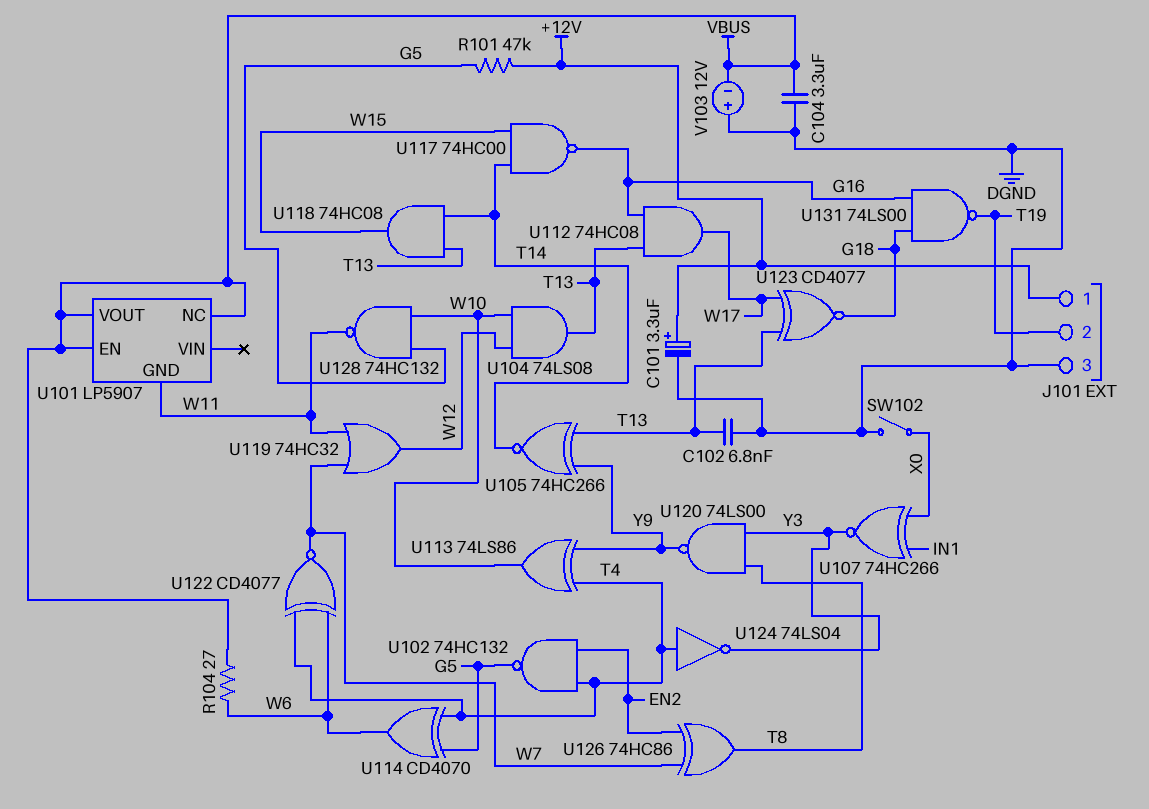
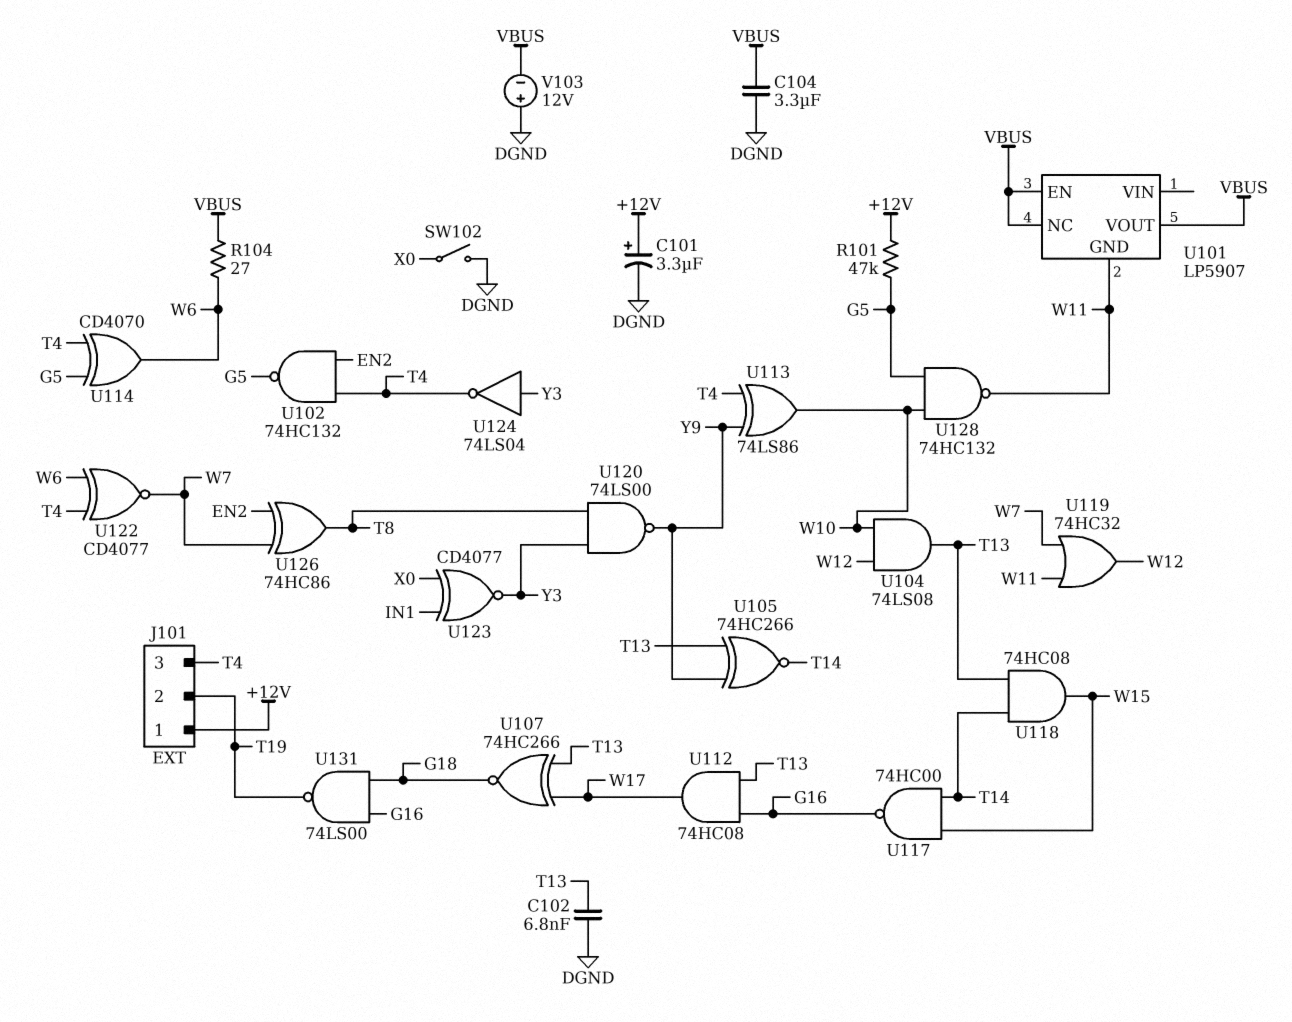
J101 pin 3: DGND -> T4
U107: XNOR 74HC266 (in IN1, in X0, out Y3) -> XNOR 74HC266 (in T13, in W17, out G18)
U123: XNOR CD4077 (in T13, in W17, out G18) -> XNOR CD4077 (in IN1, in X0, out Y3)
U124: NOT 74LS04 (in T4, out Y3) -> NOT 74LS04 (in Y3, out T4)

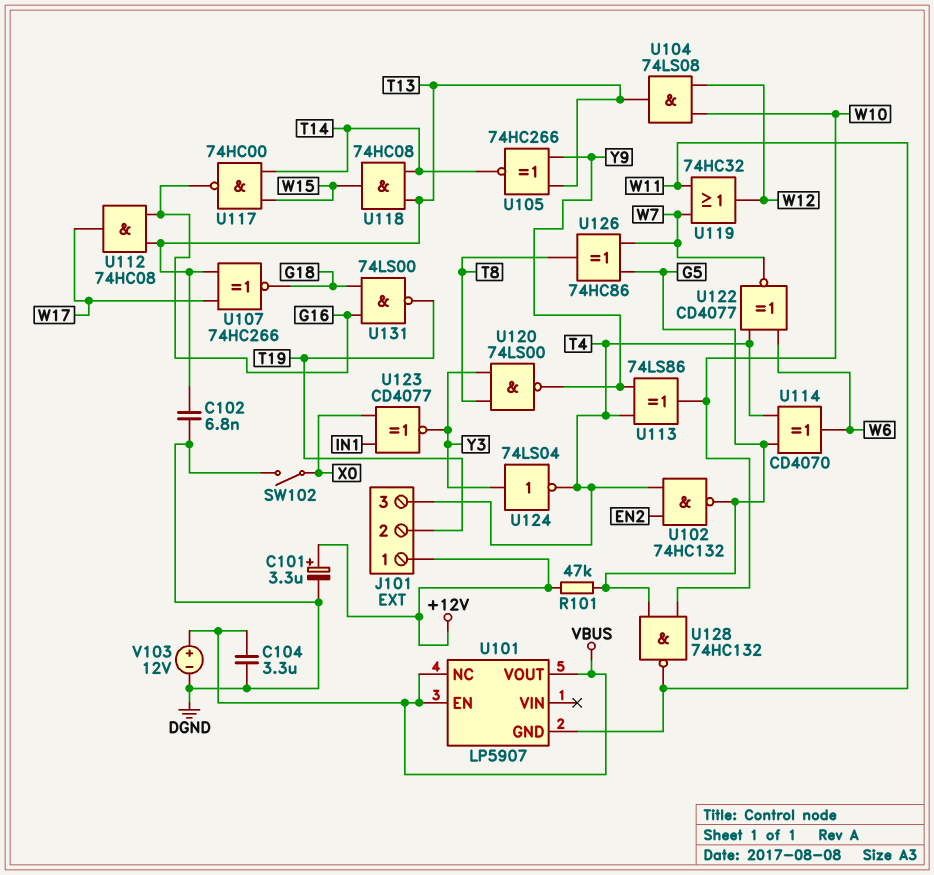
R104: 27 (VBUS, W6) -> none
U126: XOR 74HC86 (in EN2, in W7, out T8) -> XOR 74HC86 (in G5, in W7, out T8)
V103: 12V (plus DGND, minus VBUS) -> 12V (plus VBUS, minus DGND)

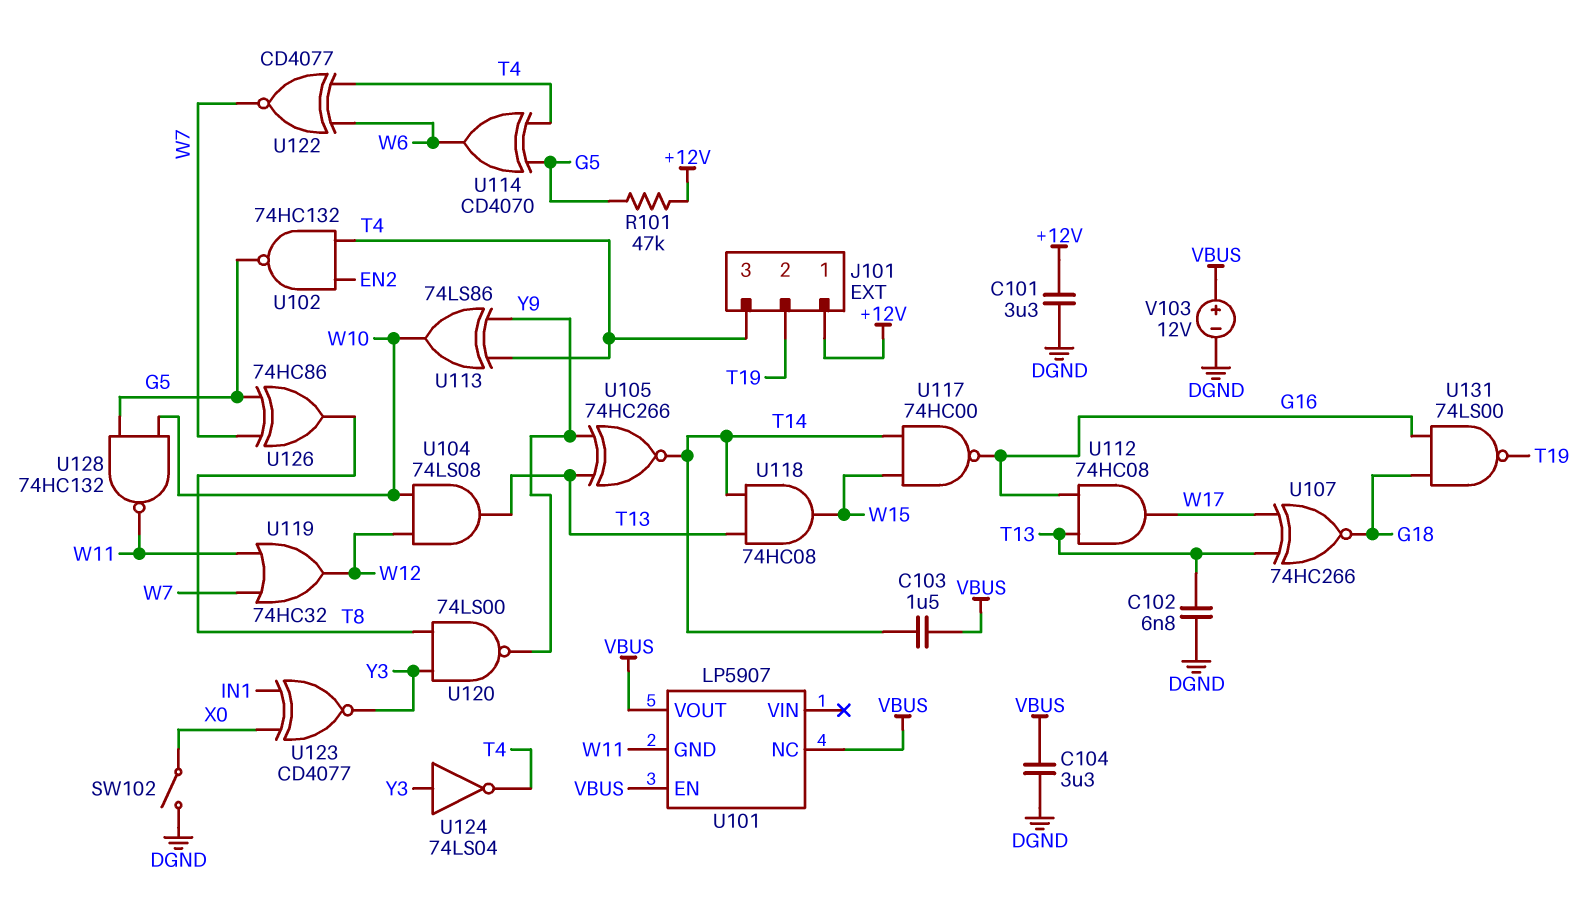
C101: 3.3uF (plus +12V, minus DGND) -> 3.3uF (+12V, DGND)
C103: none -> 1.5uF (T14, VBUS)

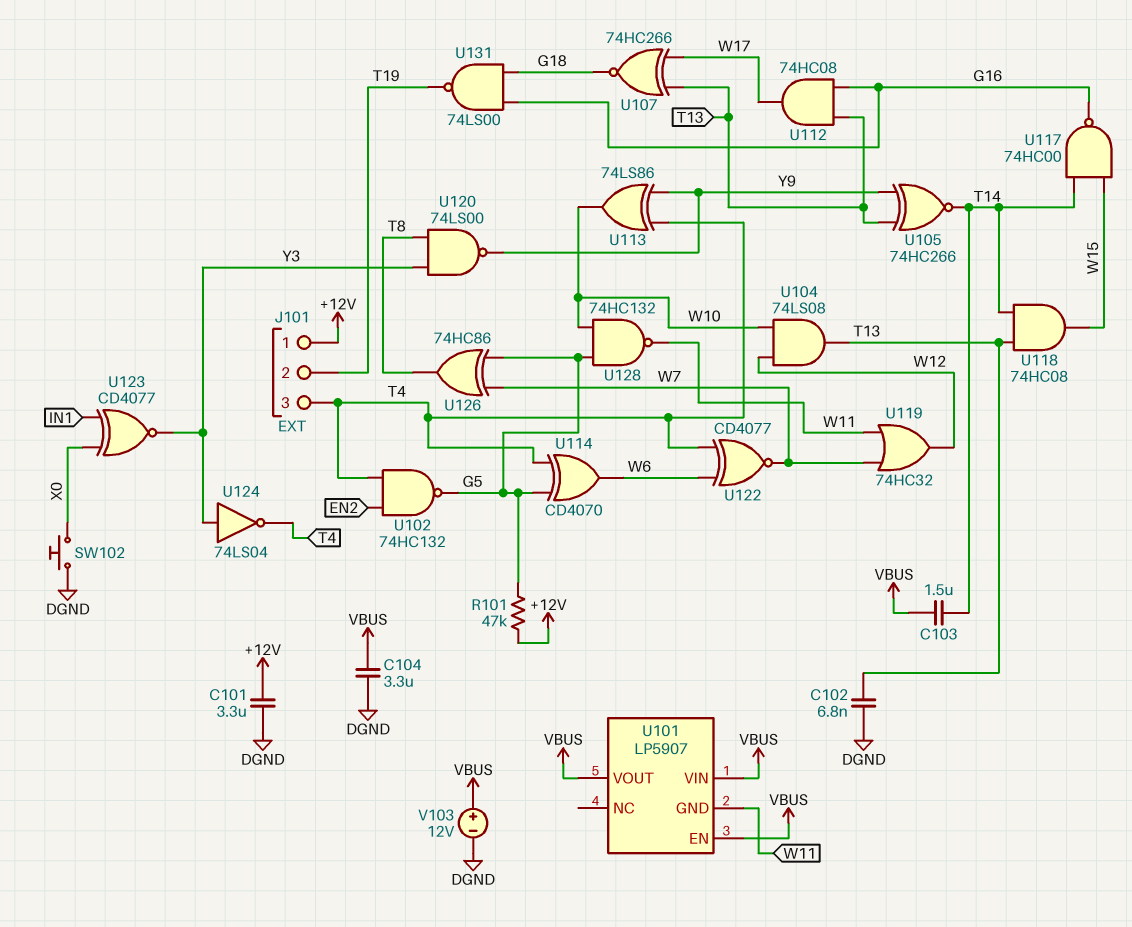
SW102: switch (DGND, X0) -> button (DGND, X0)
U101 pin NC: VBUS -> none
U101 pin VIN: none -> VBUS

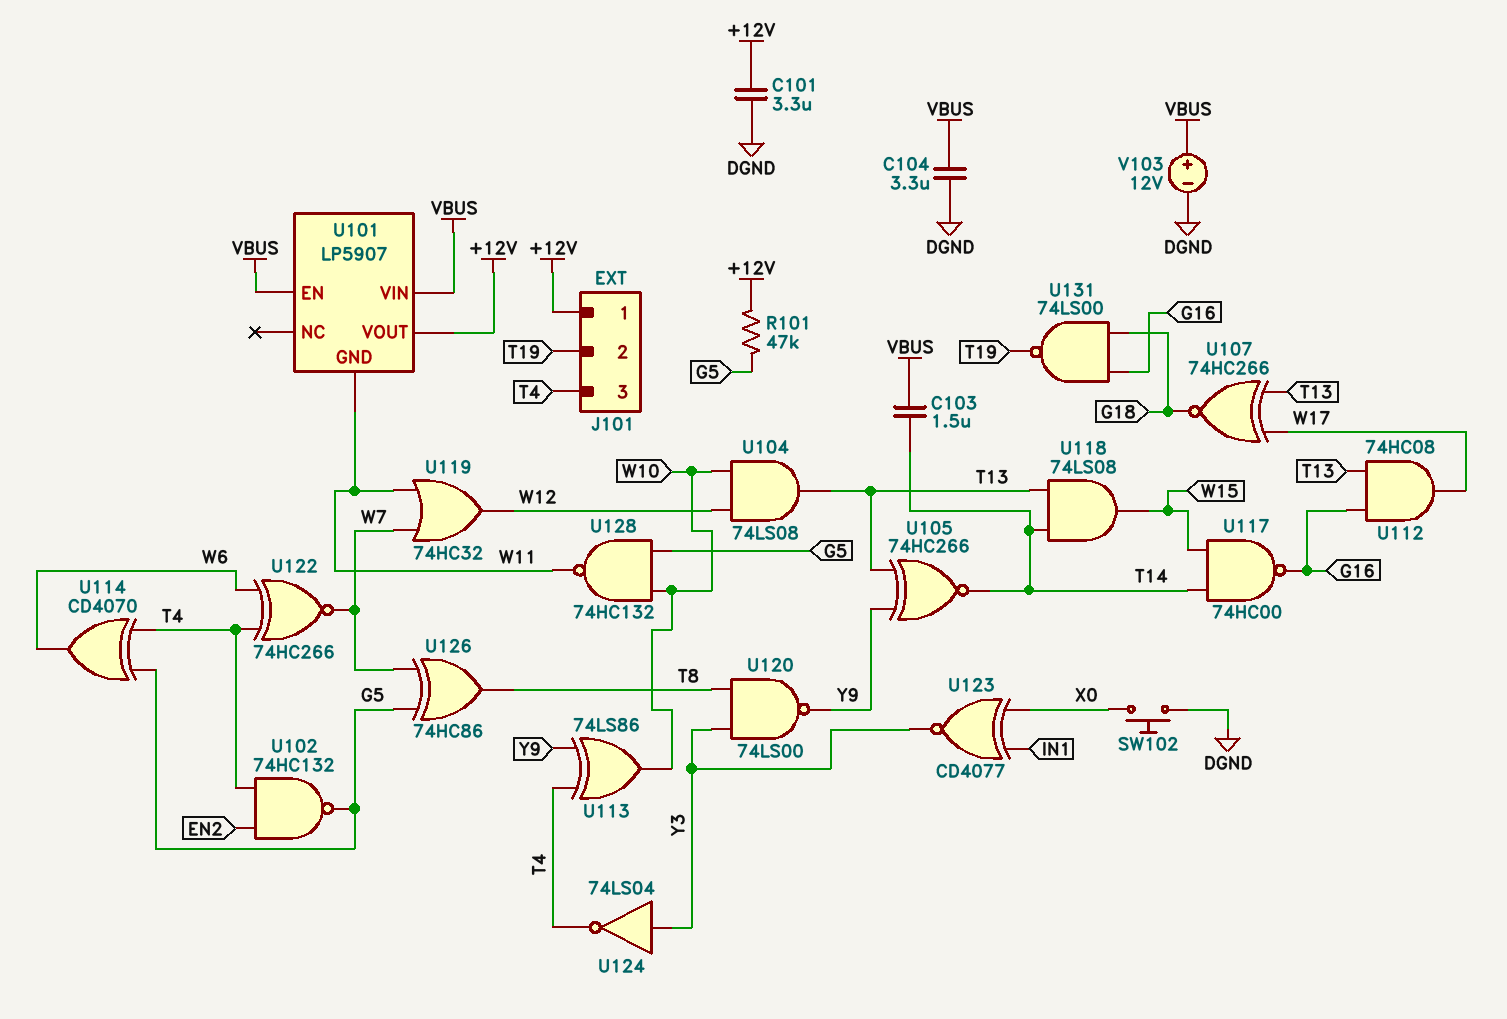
C102: 6.8nF (DGND, T13) -> none
U101 pin VOUT: VBUS -> +12V
U118: AND 74HC08 (in T13, in T14, out W15) -> AND 74LS08 (in T13, in T14, out W15)
U122: XNOR CD4077 (in T4, in W6, out W7) -> XNOR 74HC266 (in T4, in W6, out W7)

